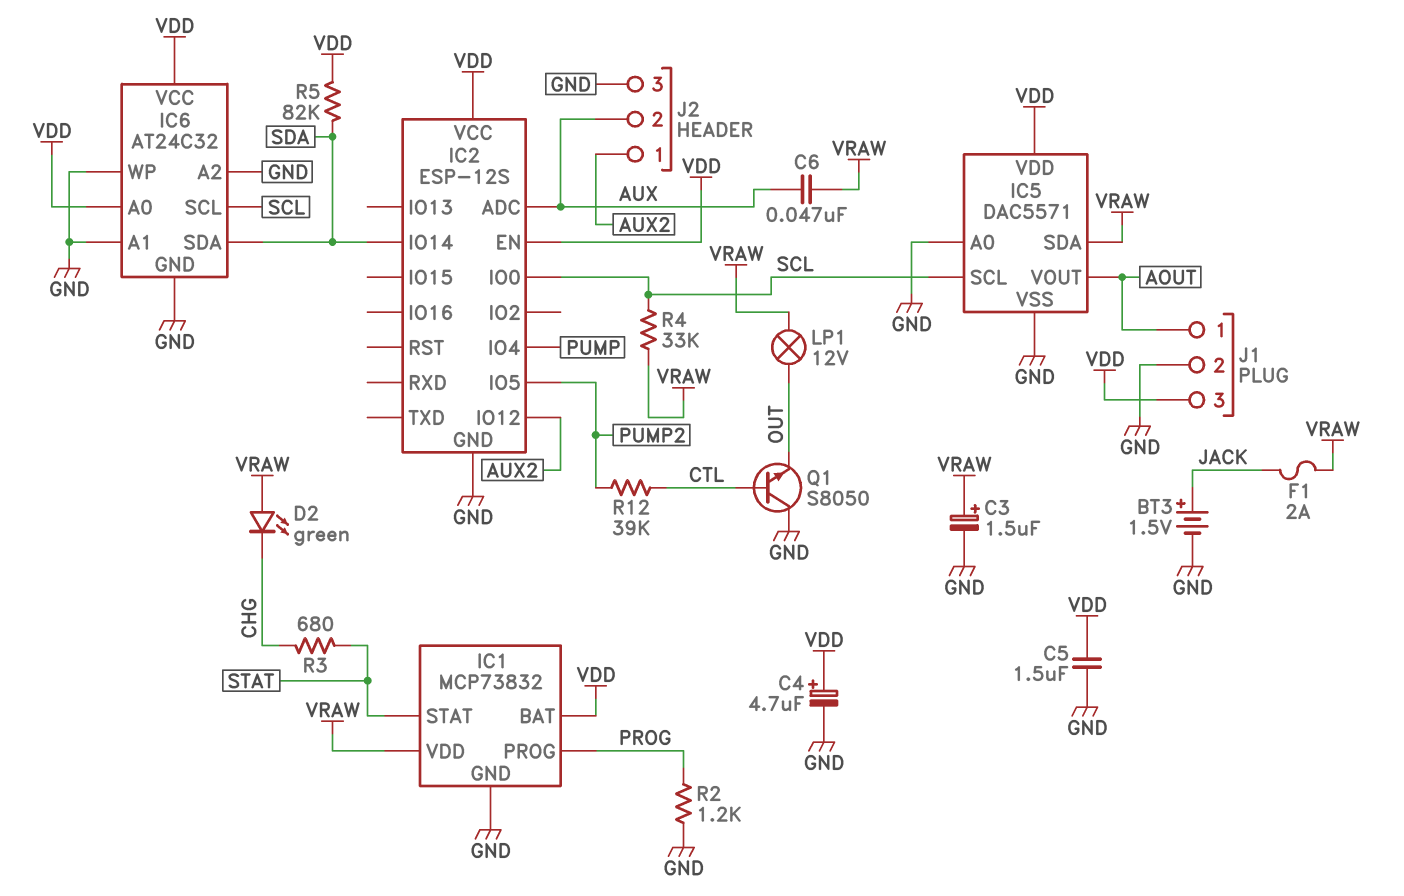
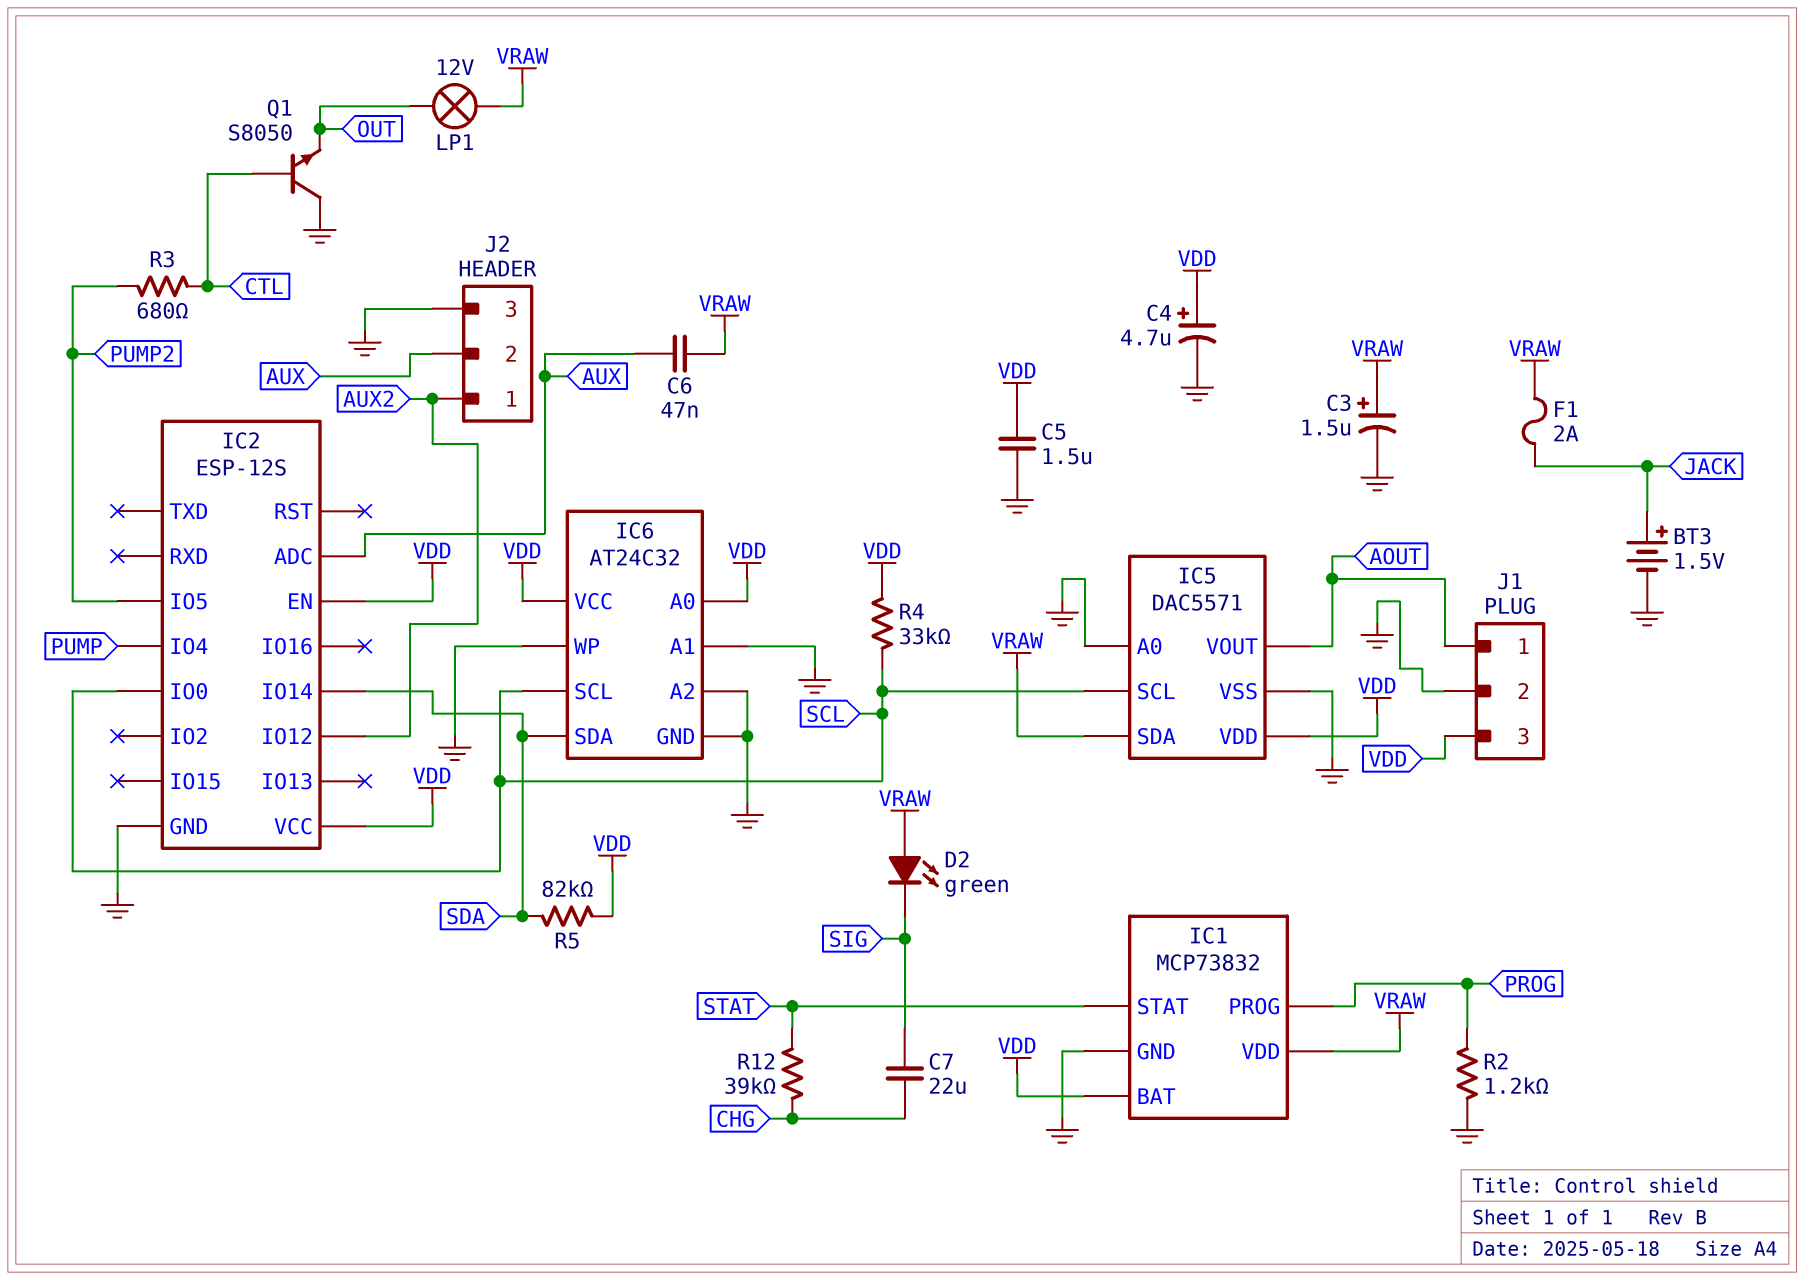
C7: none -> 22uF (CHG, SIG)
D2: LED green (A VRAW, K CHG) -> LED green (A VRAW, K SIG)
R3: 680 (CHG, STAT) -> 680 (CTL, PUMP2)
R4: 33k (SCL, VRAW) -> 33k (SCL, VDD)
R12: 39k (CTL, PUMP2) -> 39k (CHG, STAT)

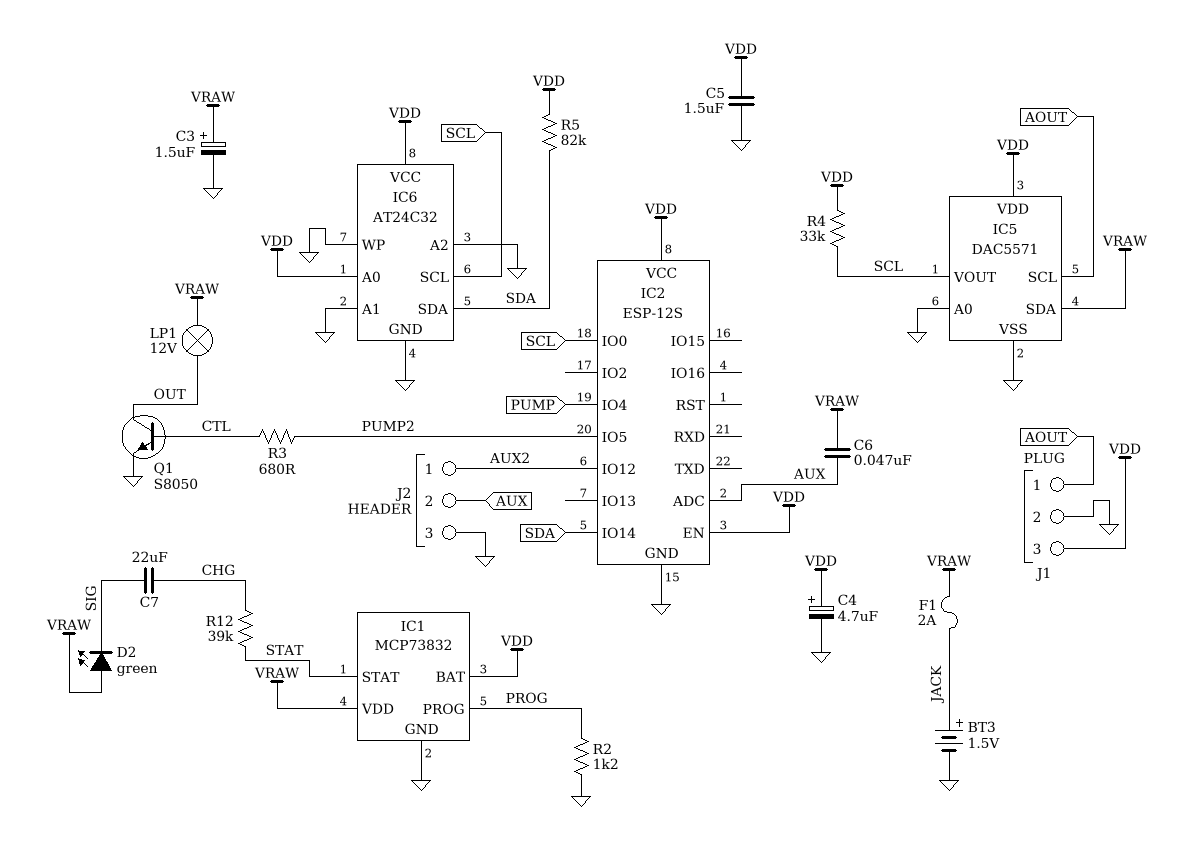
IC5 pin SCL: SCL -> AOUT
IC5 pin VOUT: AOUT -> SCL
Q1: NPN S8050 (B CTL, C GND, E OUT) -> NPN S8050 (B CTL, C OUT, E GND)

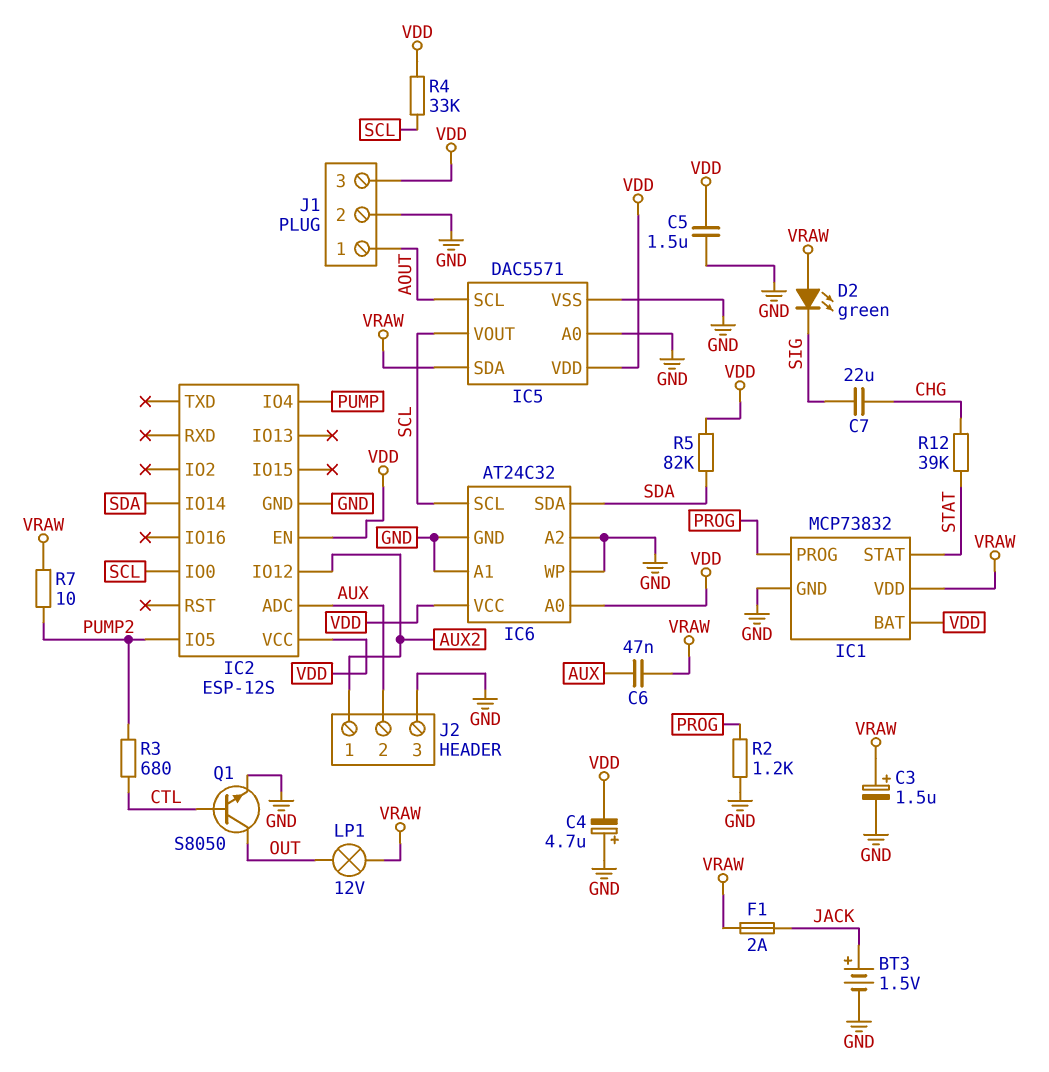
C4: 4.7uF (plus VDD, minus GND) -> 4.7uF (plus GND, minus VDD)
R7: none -> 10 (PUMP2, VRAW)

